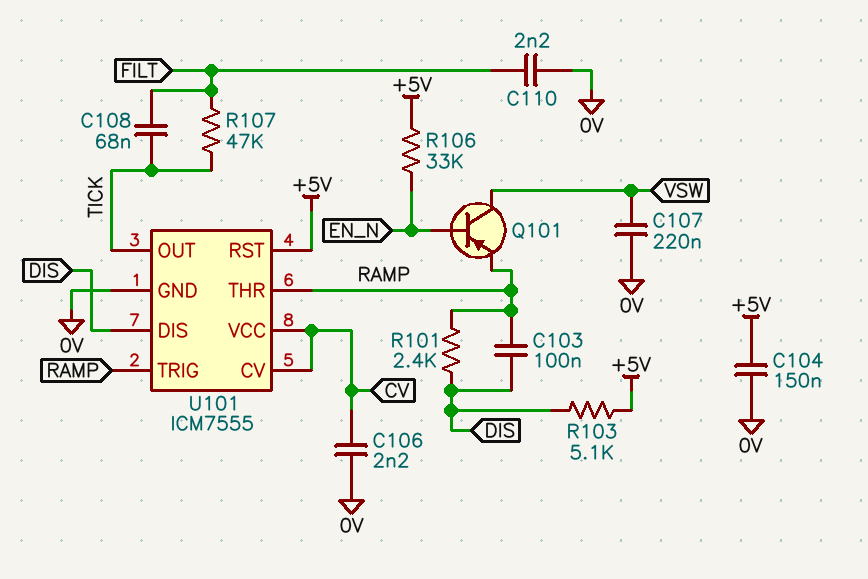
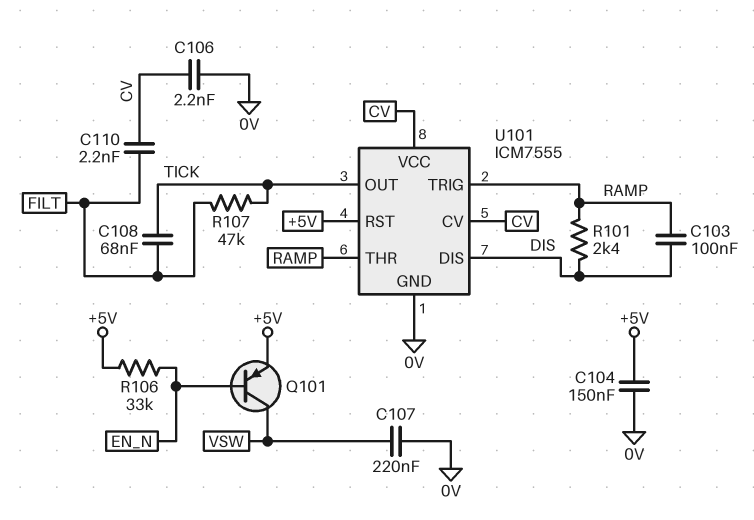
C110: 2.2nF (0V, FILT) -> 2.2nF (CV, FILT)
Q101: PNP (B EN_N, C VSW, E RAMP) -> PNP (B EN_N, C VSW, E +5V)
R103: 5.1k (+5V, DIS) -> none

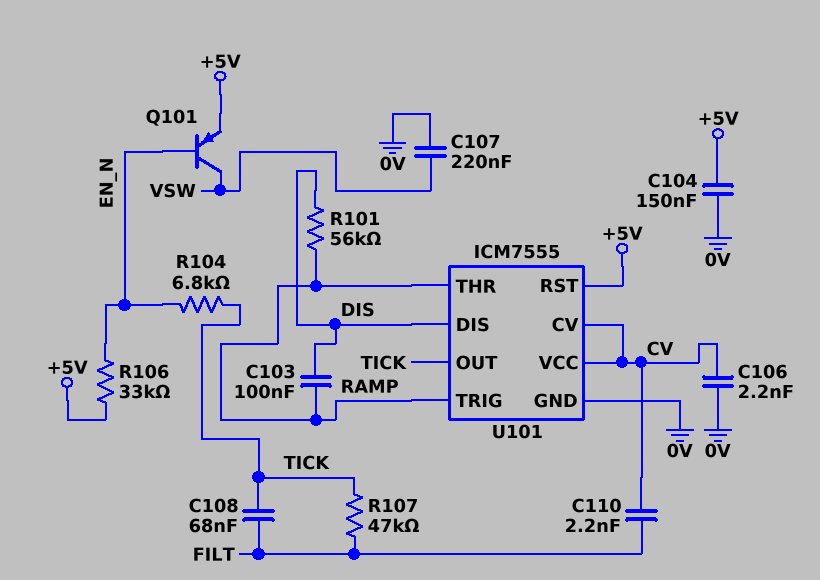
R101: 2.4k (DIS, RAMP) -> 56k (DIS, RAMP)
R104: none -> 6.8k (EN_N, TICK)

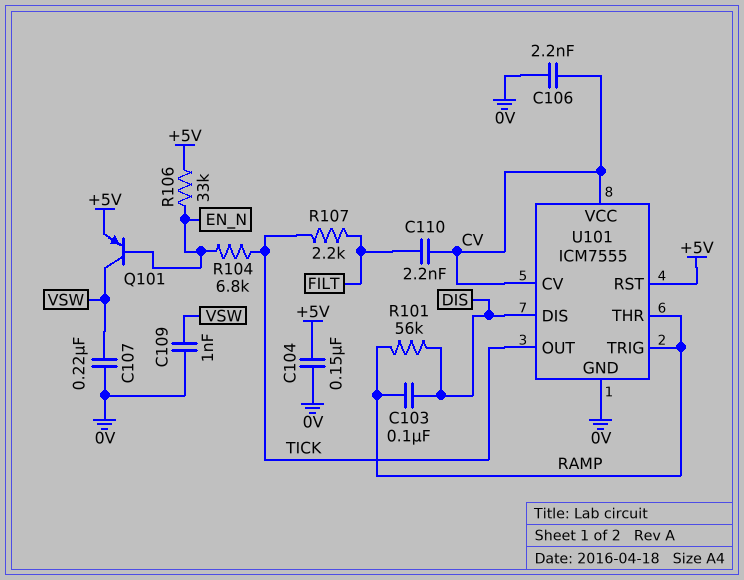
C108: 68nF (FILT, TICK) -> none
C109: none -> 1nF (0V, VSW)
R107: 47k (FILT, TICK) -> 2.2k (FILT, TICK)

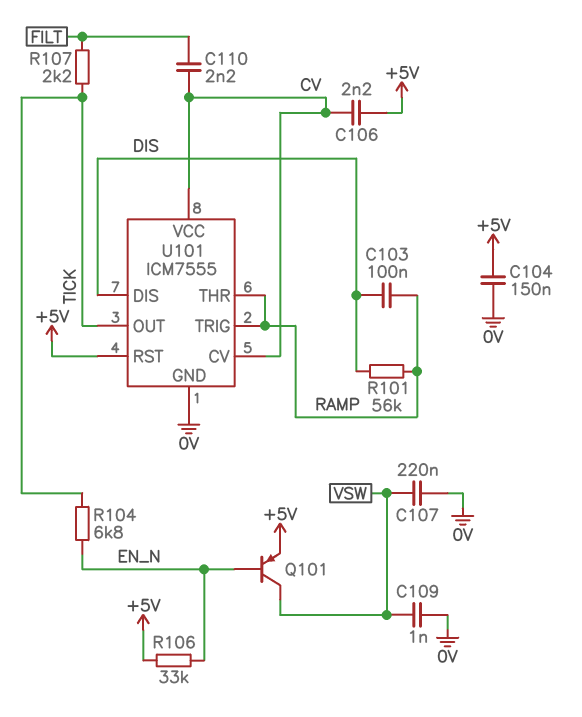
C106: 2.2nF (0V, CV) -> 2.2nF (+5V, CV)

